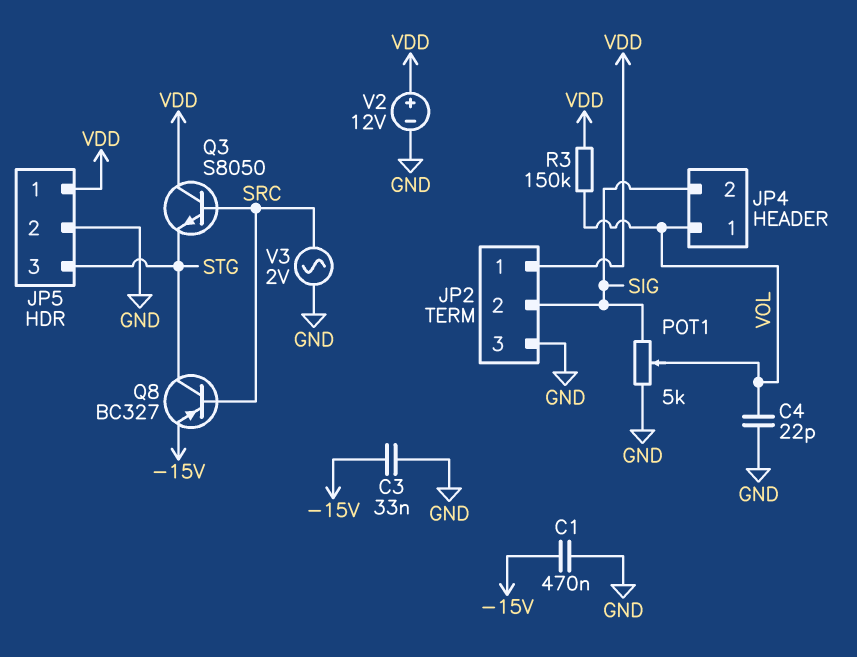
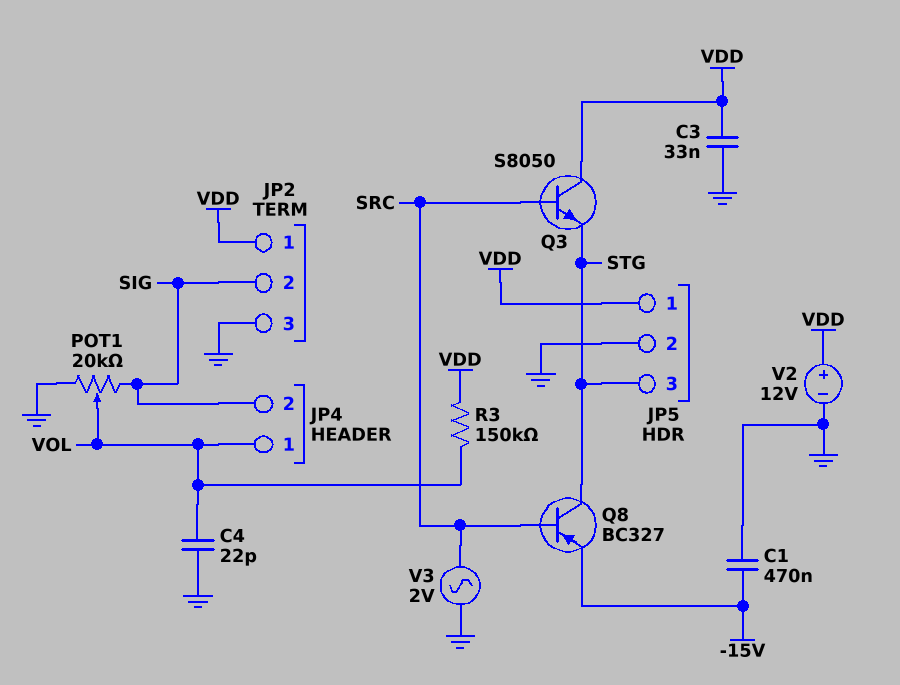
C3: 33nF (-15V, GND) -> 33nF (GND, VDD)
POT1: 5k (GND, SIG, wiper VOL) -> 20k (GND, SIG, wiper VOL)

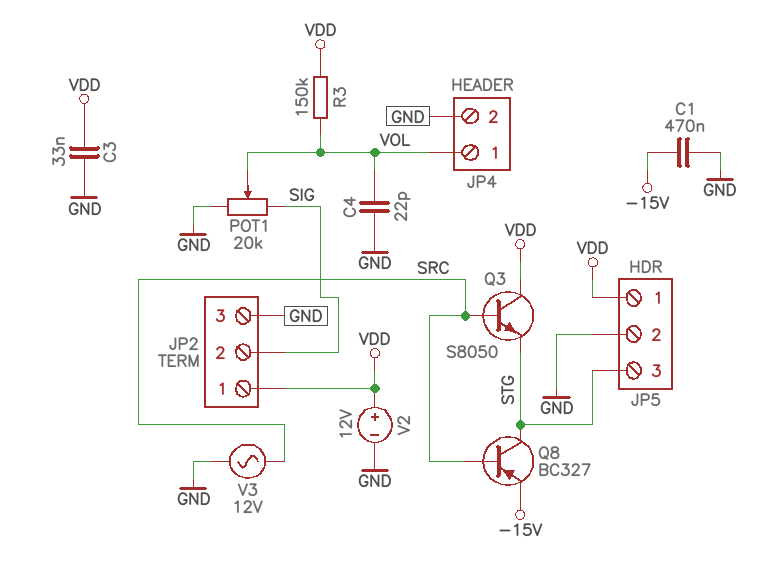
JP4 pin 2: SIG -> GND
V3: AC 2V (GND, SRC) -> AC 12V (GND, SRC)

